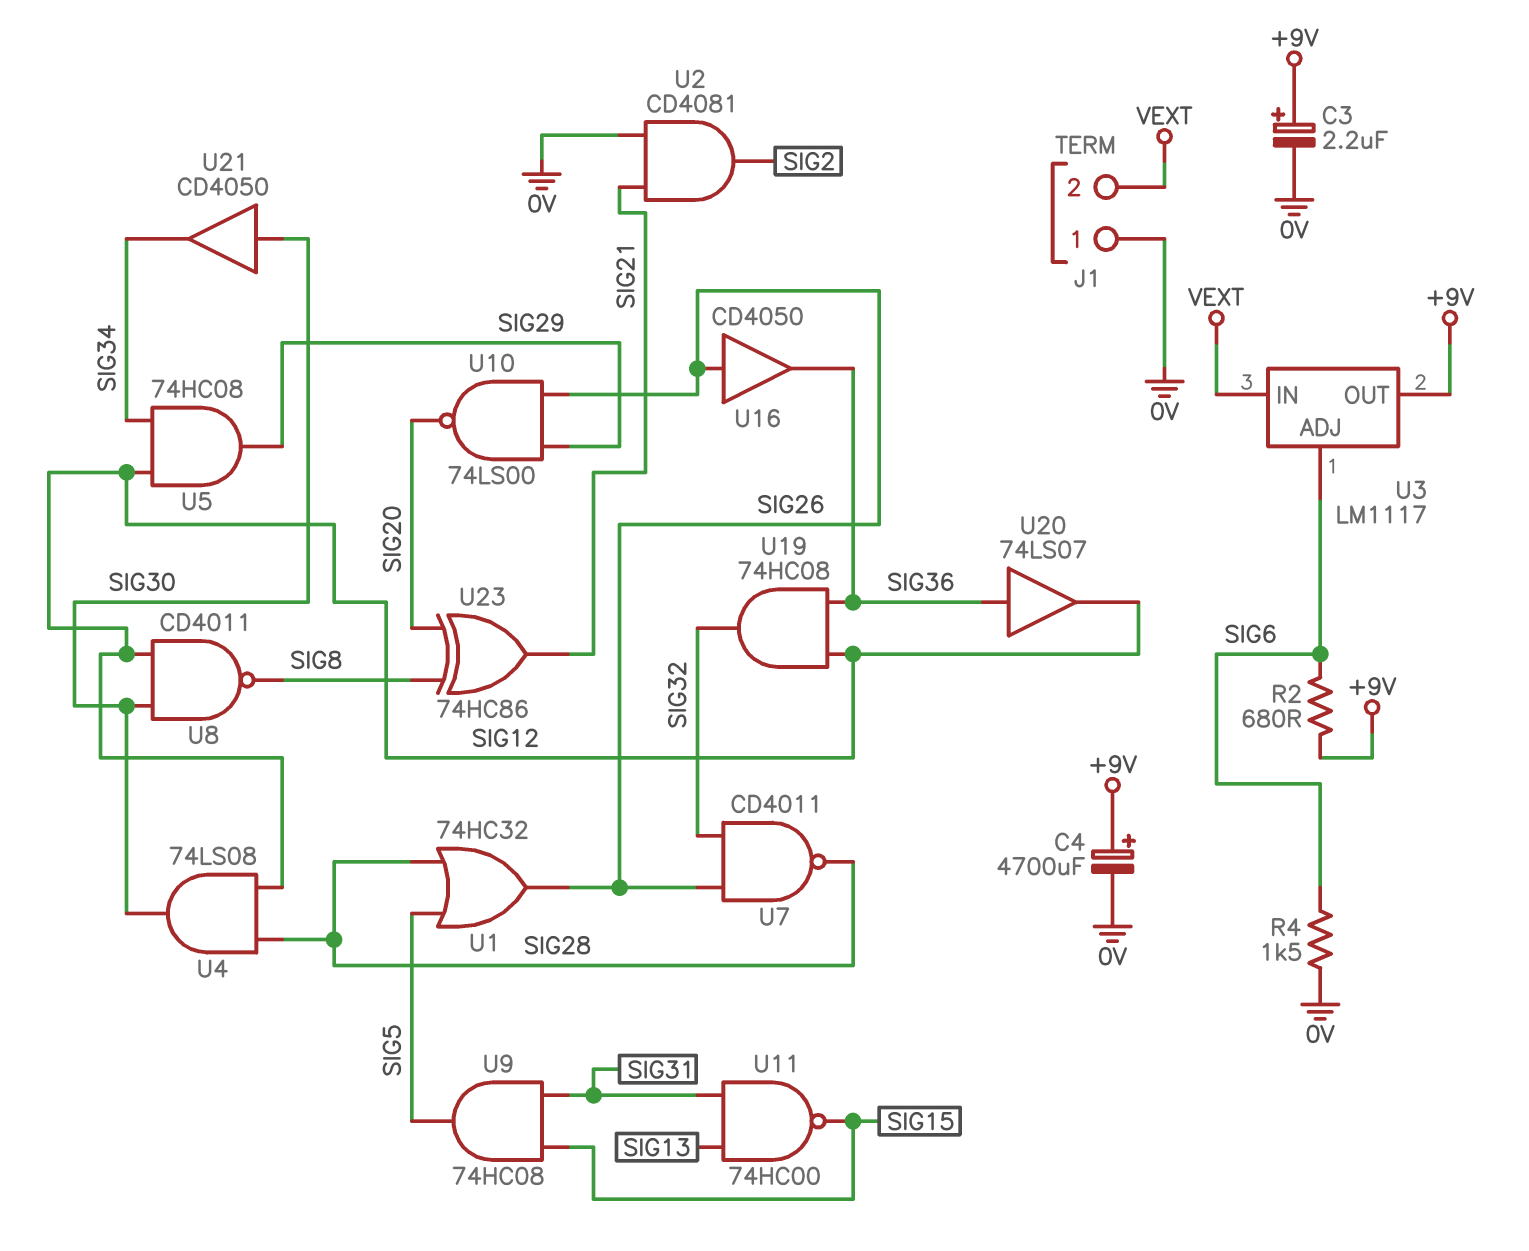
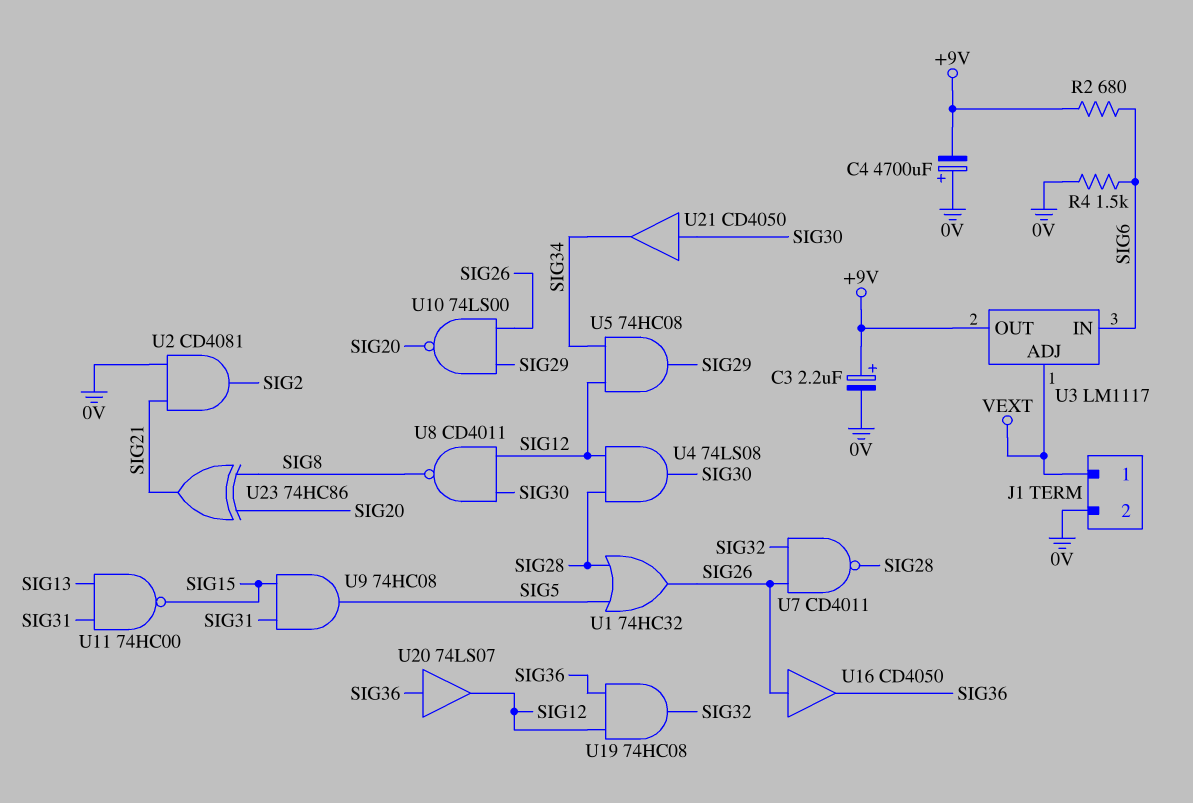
C4: 4700uF (plus +9V, minus 0V) -> 4700uF (plus 0V, minus +9V)
J1 pin 1: 0V -> VEXT
J1 pin 2: VEXT -> 0V
U3 pin ADJ: SIG6 -> VEXT
U3 pin IN: VEXT -> SIG6

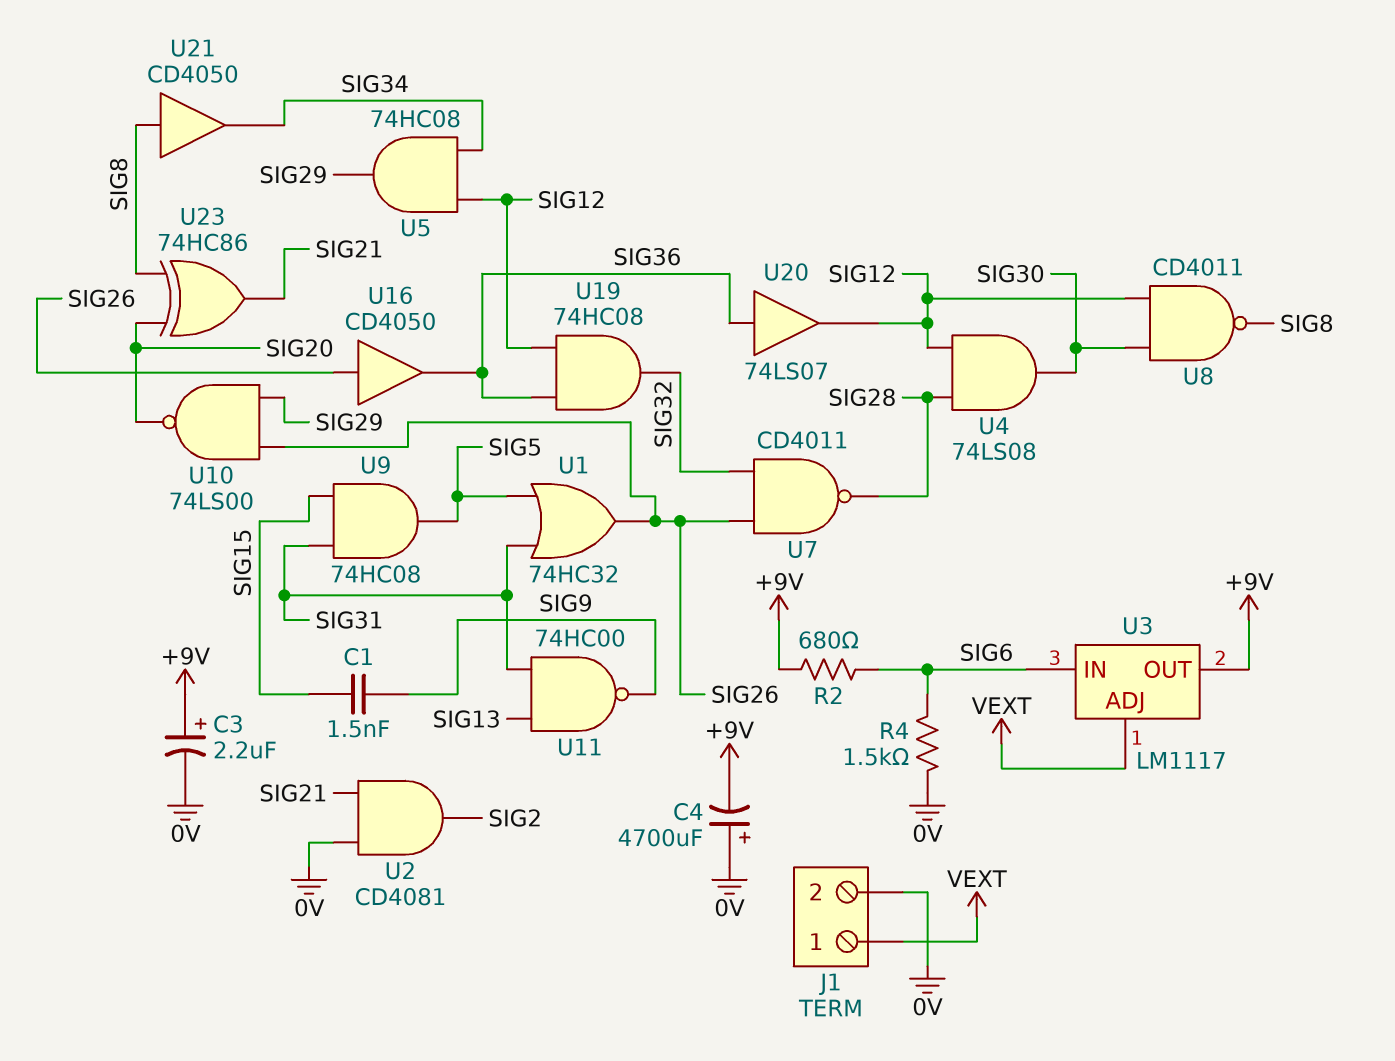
C1: none -> 1.5nF (SIG9, SIG15)
U1: OR 74HC32 (in SIG5, in SIG28, out SIG26) -> OR 74HC32 (in SIG5, in SIG31, out SIG26)
U11: NAND 74HC00 (in SIG13, in SIG31, out SIG15) -> NAND 74HC00 (in SIG13, in SIG31, out SIG9)
U21: buffer CD4050 (in SIG30, out SIG34) -> buffer CD4050 (in SIG8, out SIG34)

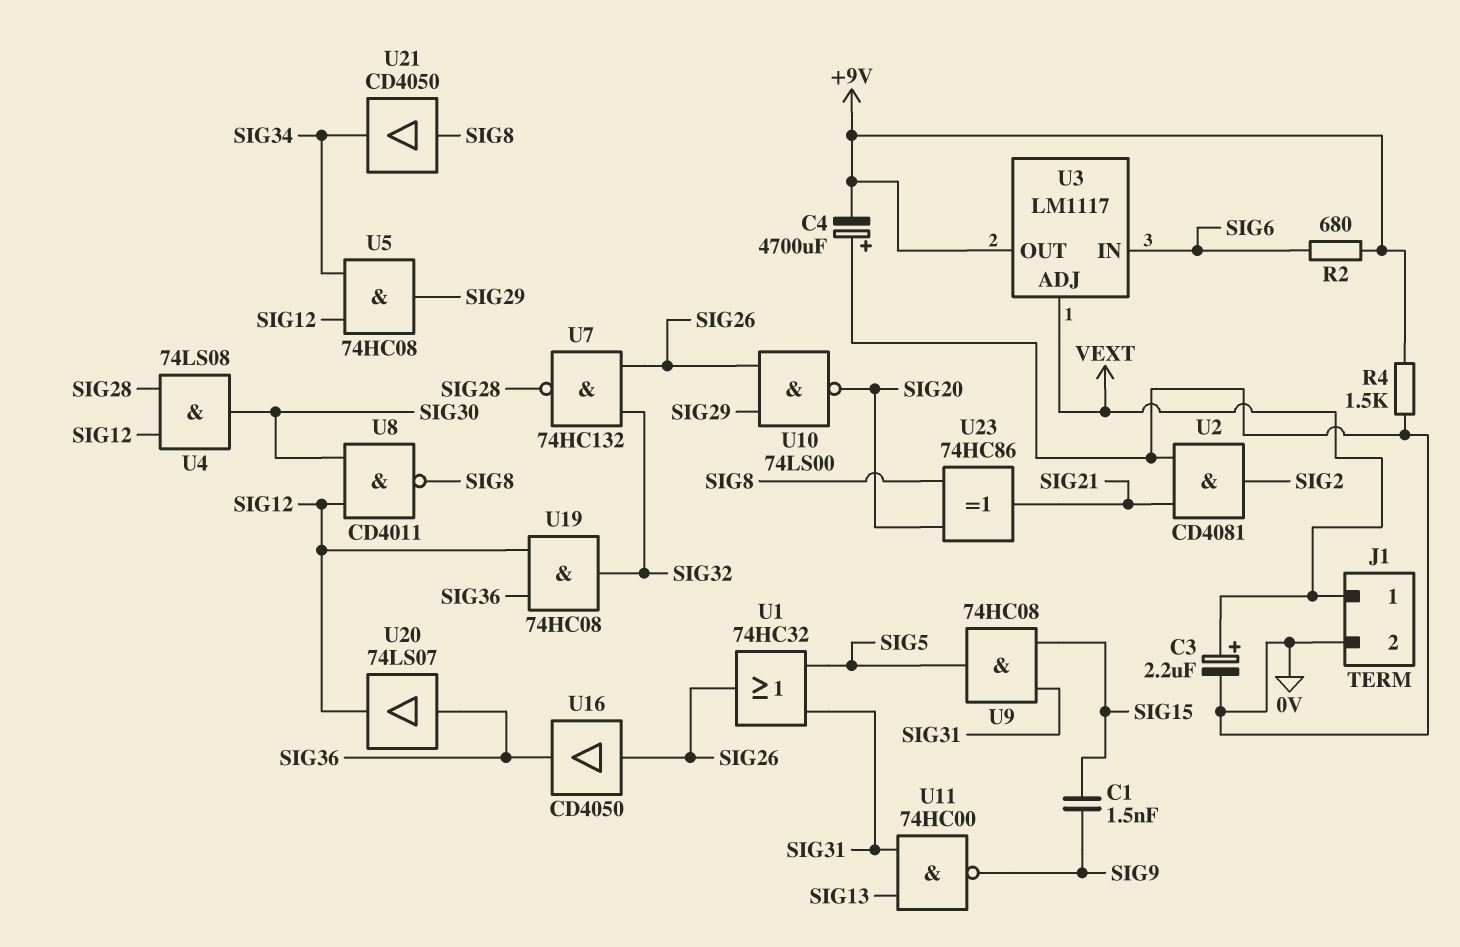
C3: 2.2uF (plus +9V, minus 0V) -> 2.2uF (plus VEXT, minus 0V)
R4: 1.5k (0V, SIG6) -> 1.5k (+9V, 0V)
U7: NAND CD4011 (in SIG26, in SIG32, out SIG28) -> NAND 74HC132 (in SIG26, in SIG32, out SIG28)

